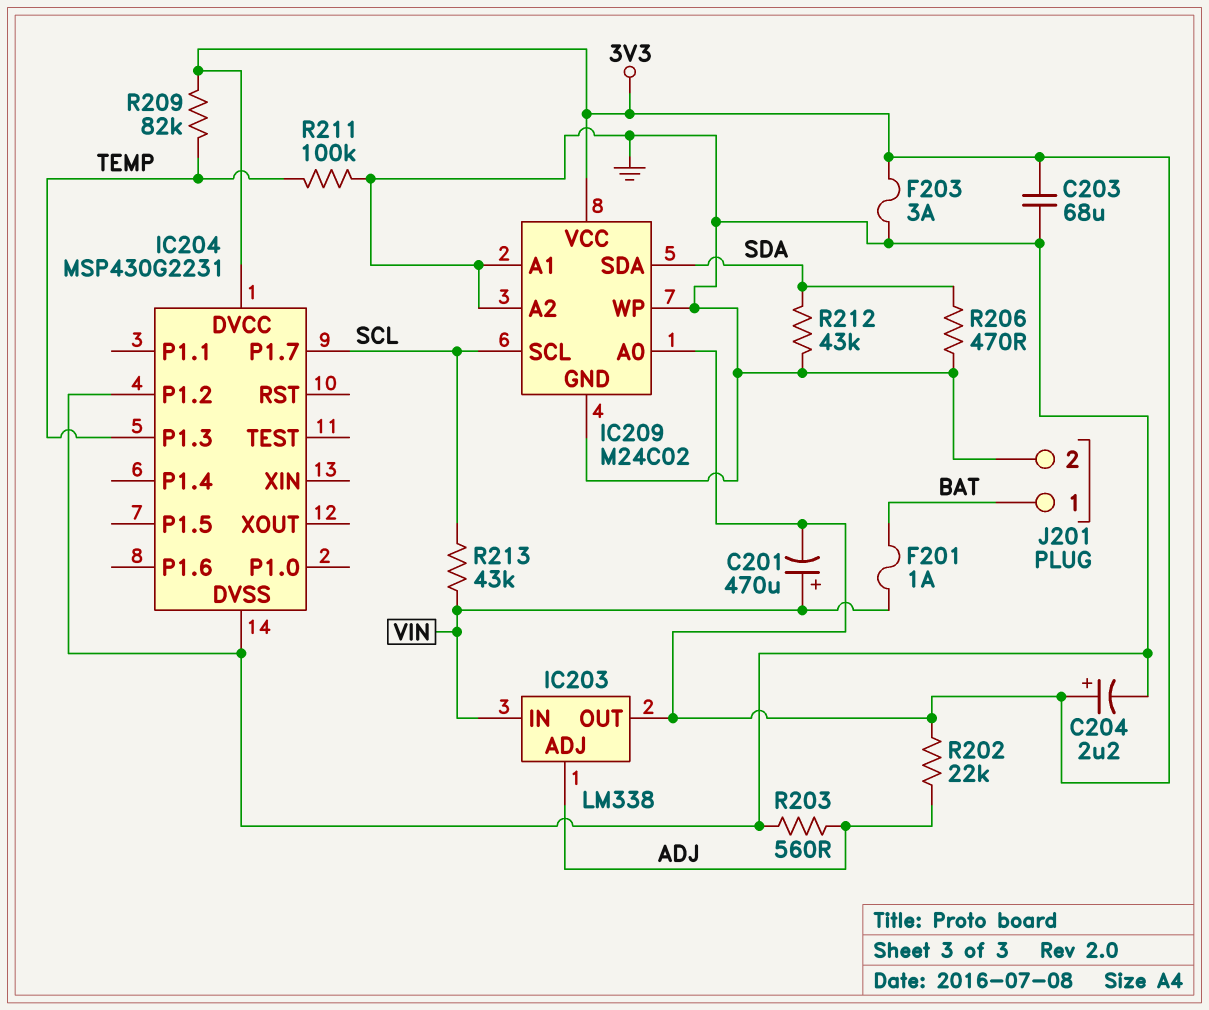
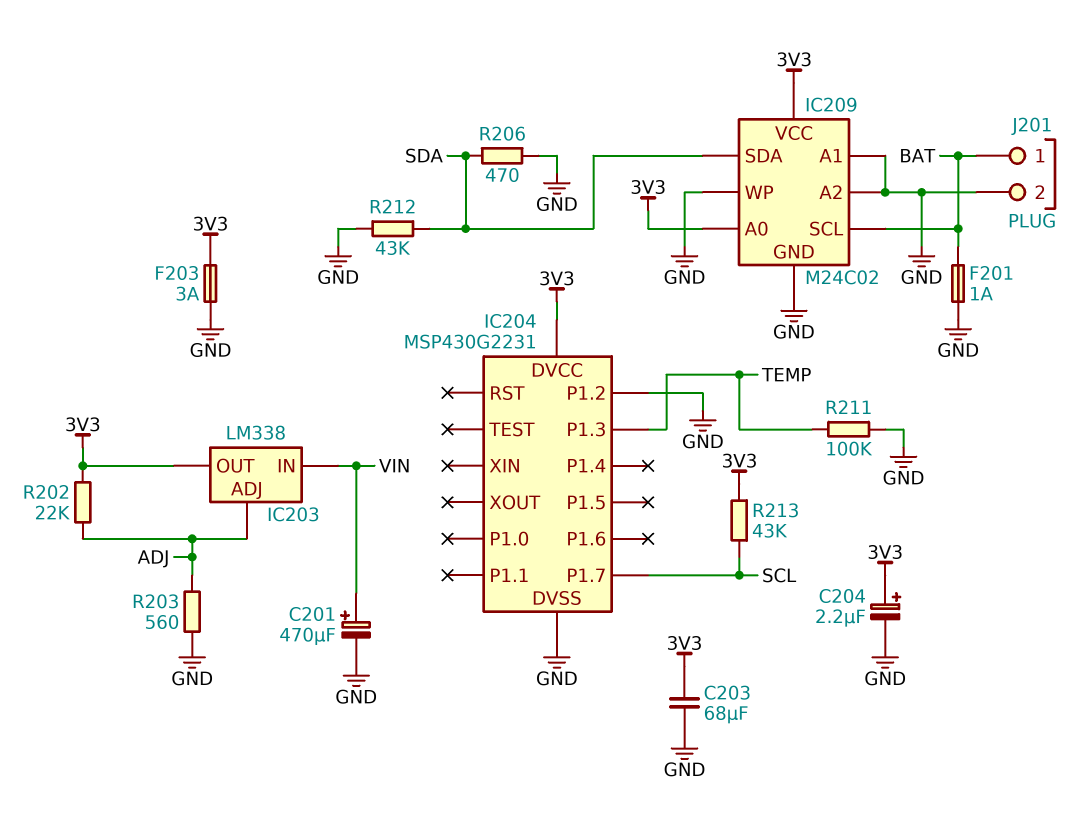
C201: 470uF (plus VIN, minus 3V3) -> 470uF (plus VIN, minus GND)
F201: 1A (BAT, VIN) -> 1A (BAT, GND)
IC209 pin SCL: SCL -> BAT
R209: 82k (3V3, TEMP) -> none
R213: 43k (SCL, VIN) -> 43k (3V3, SCL)

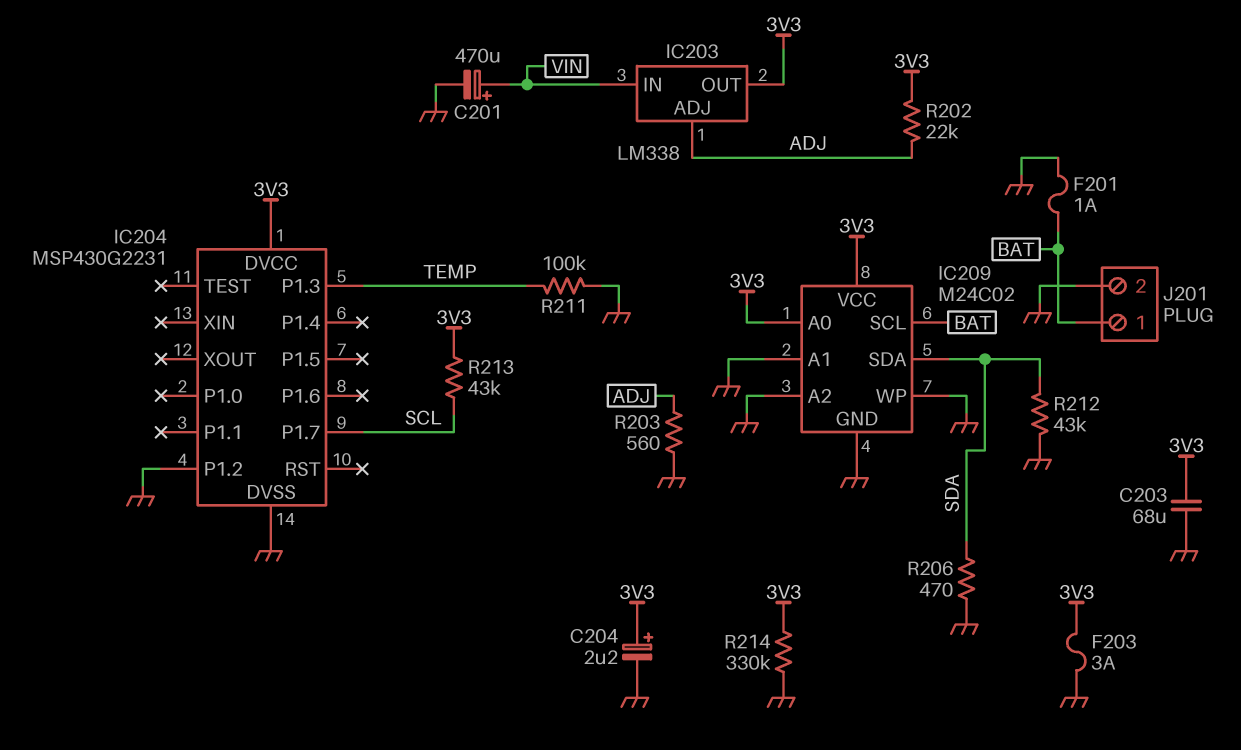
R214: none -> 330k (3V3, GND)

